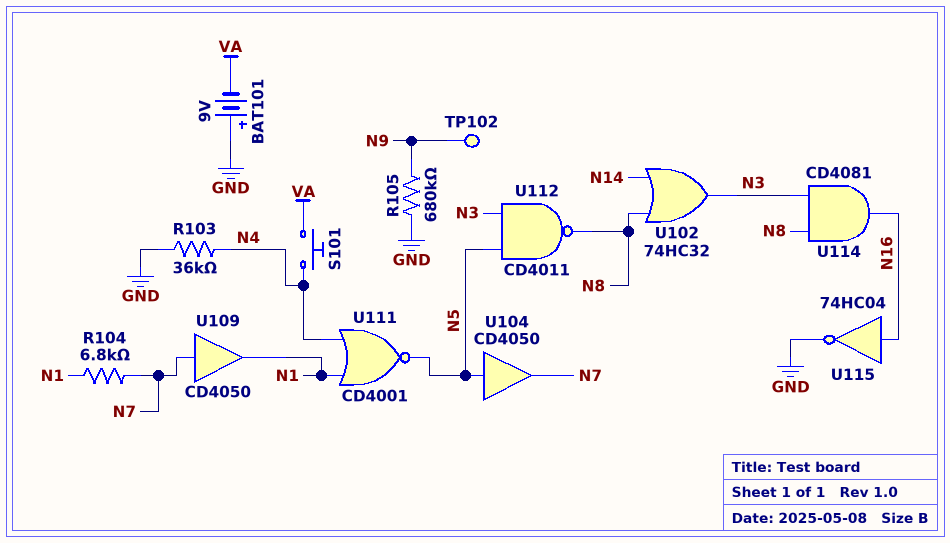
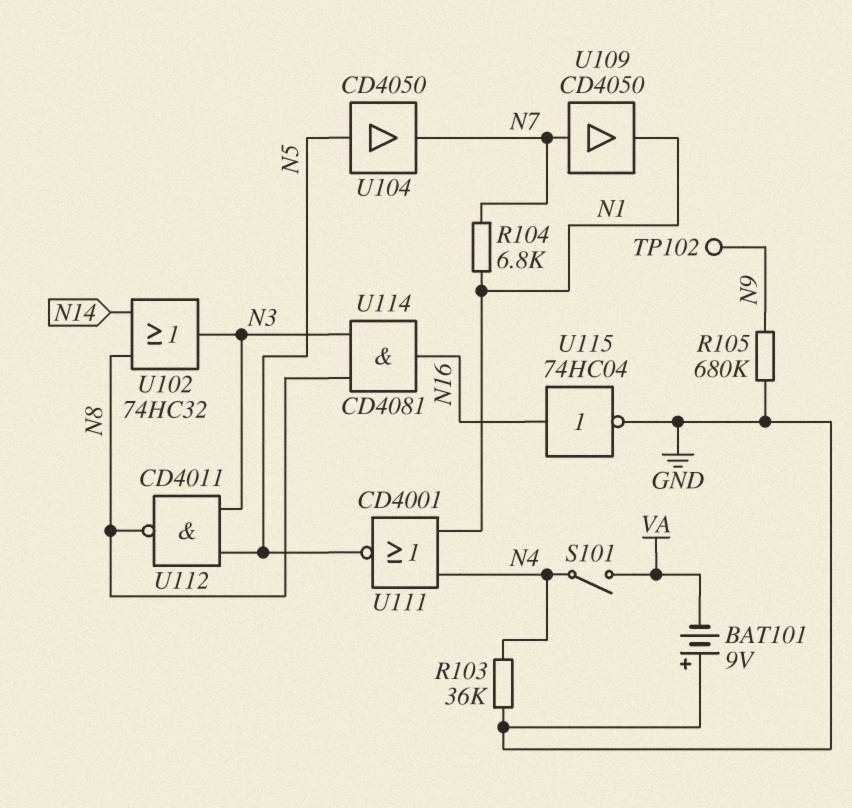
S101: button (N4, VA) -> switch (N4, VA)

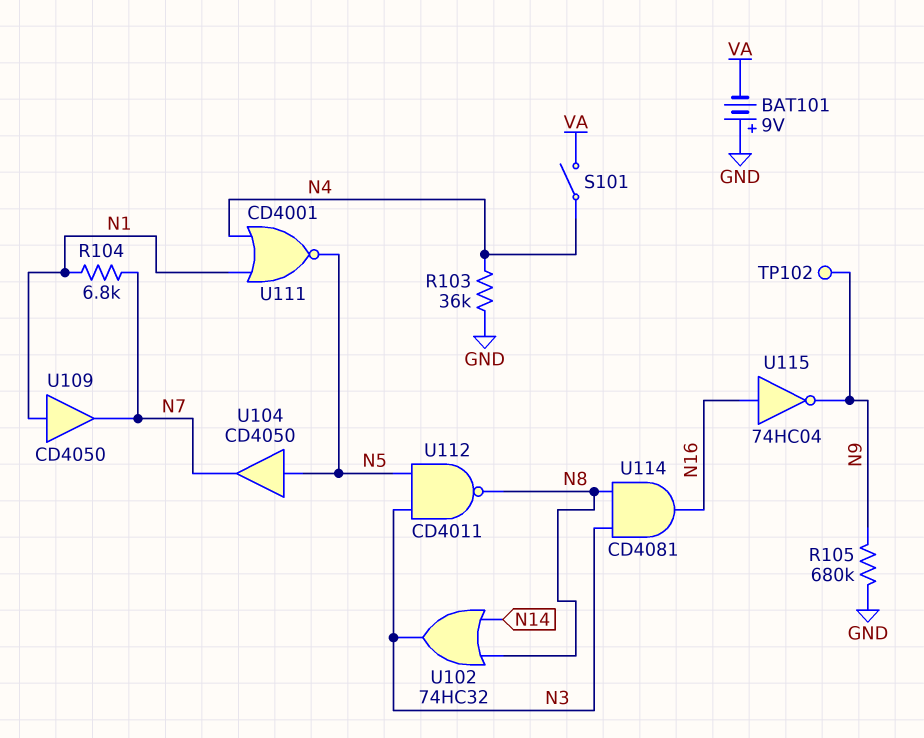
U109: buffer CD4050 (in N7, out N1) -> buffer CD4050 (in N1, out N7)
U115: NOT 74HC04 (in N16, out GND) -> NOT 74HC04 (in N16, out N9)

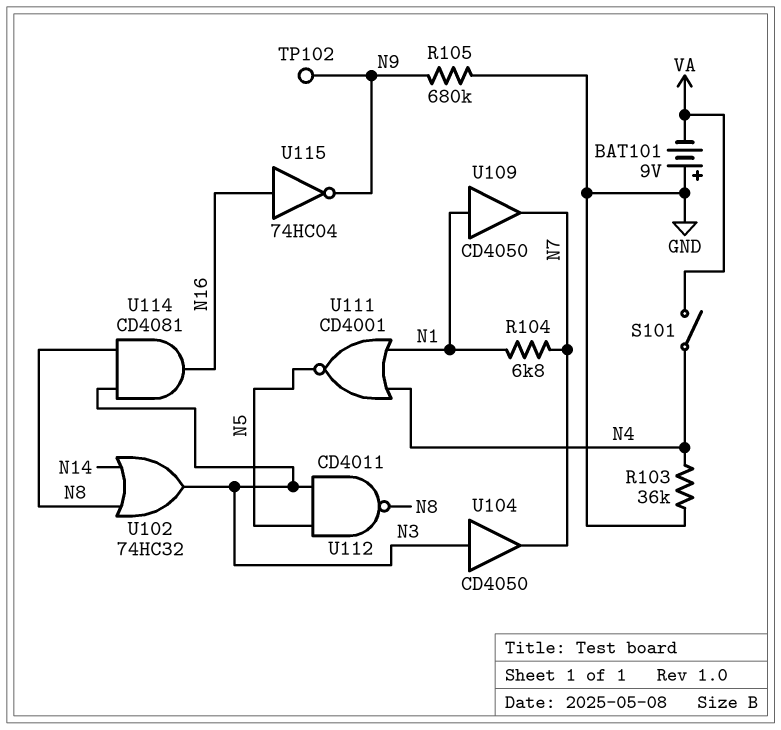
U104: buffer CD4050 (in N5, out N7) -> buffer CD4050 (in N3, out N7)

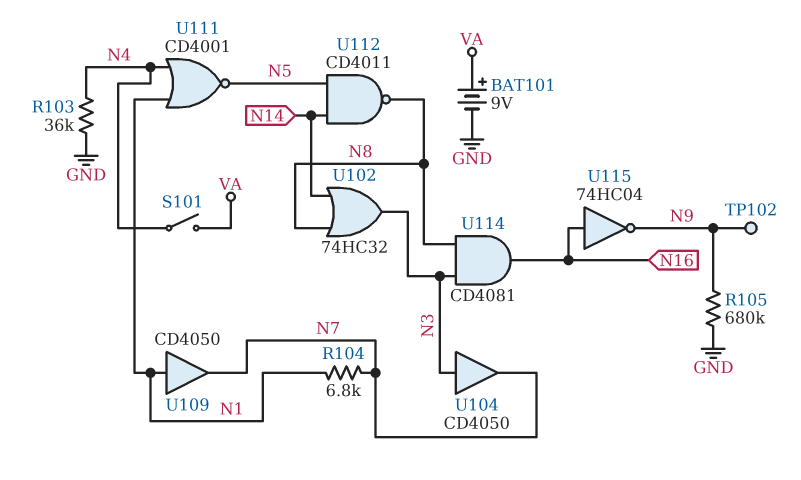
BAT101: 9V (plus GND, minus VA) -> 9V (plus VA, minus GND)
U112: NAND CD4011 (in N3, in N5, out N8) -> NAND CD4011 (in N5, in N14, out N8)

